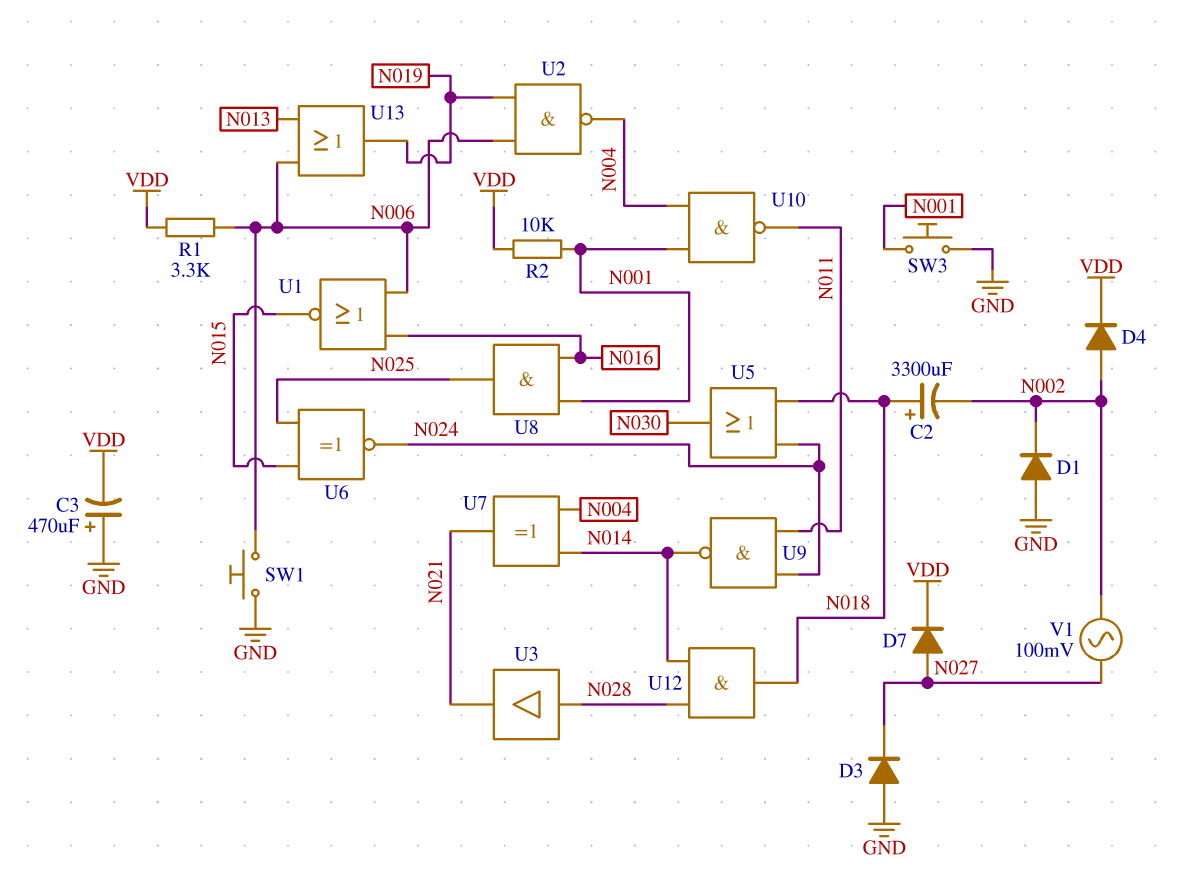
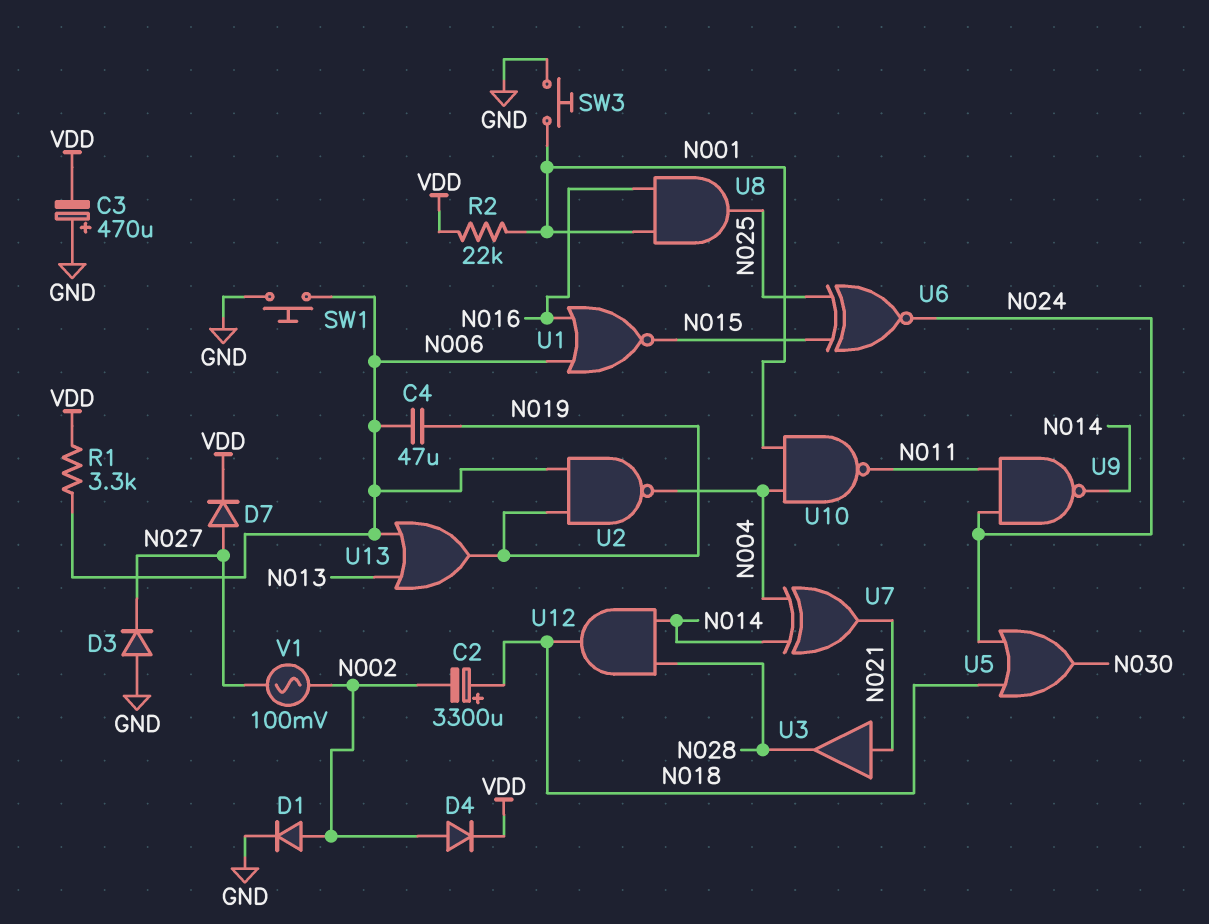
C4: none -> 47uF (N006, N019)
D1: diode (A GND, K N002) -> diode (A N002, K GND)
R2: 10k (N001, VDD) -> 22k (N001, VDD)
U3: buffer (in N028, out N021) -> buffer (in N021, out N028)

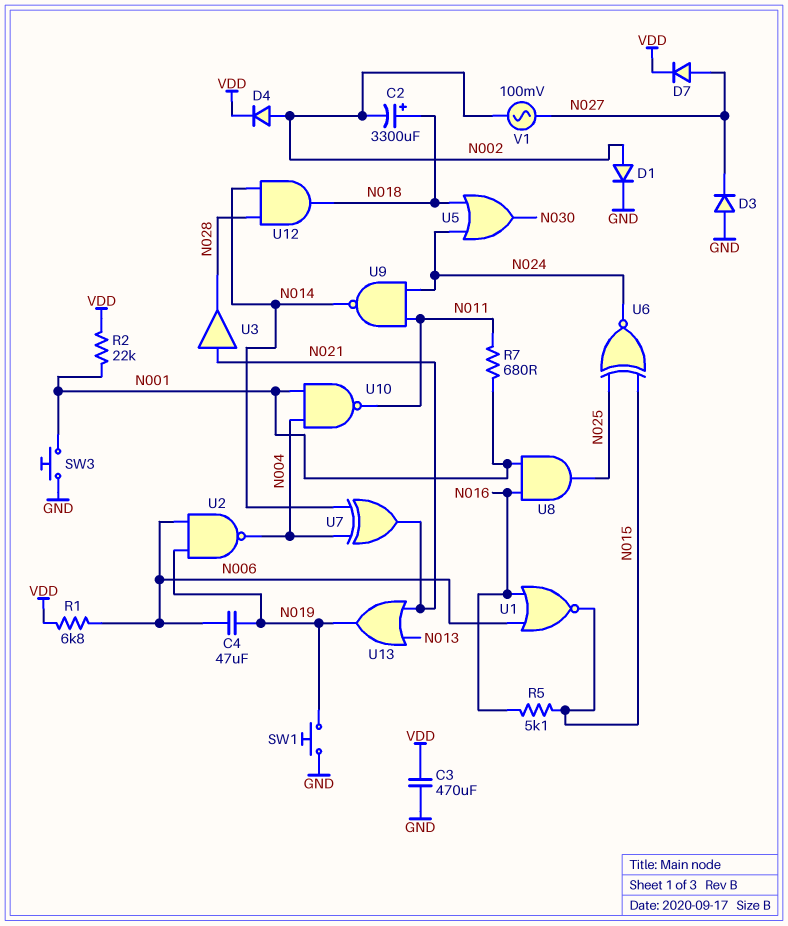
C3: 470uF (plus GND, minus VDD) -> 470uF (GND, VDD)
R1: 3.3k (N006, VDD) -> 6.8k (N006, VDD)
R5: none -> 5.1k (N015, N016)
R7: none -> 680 (N001, N011)
SW1: button (GND, N006) -> button (GND, N019)
U13: OR (in N006, in N013, out N019) -> OR (in N013, in N021, out N019)

